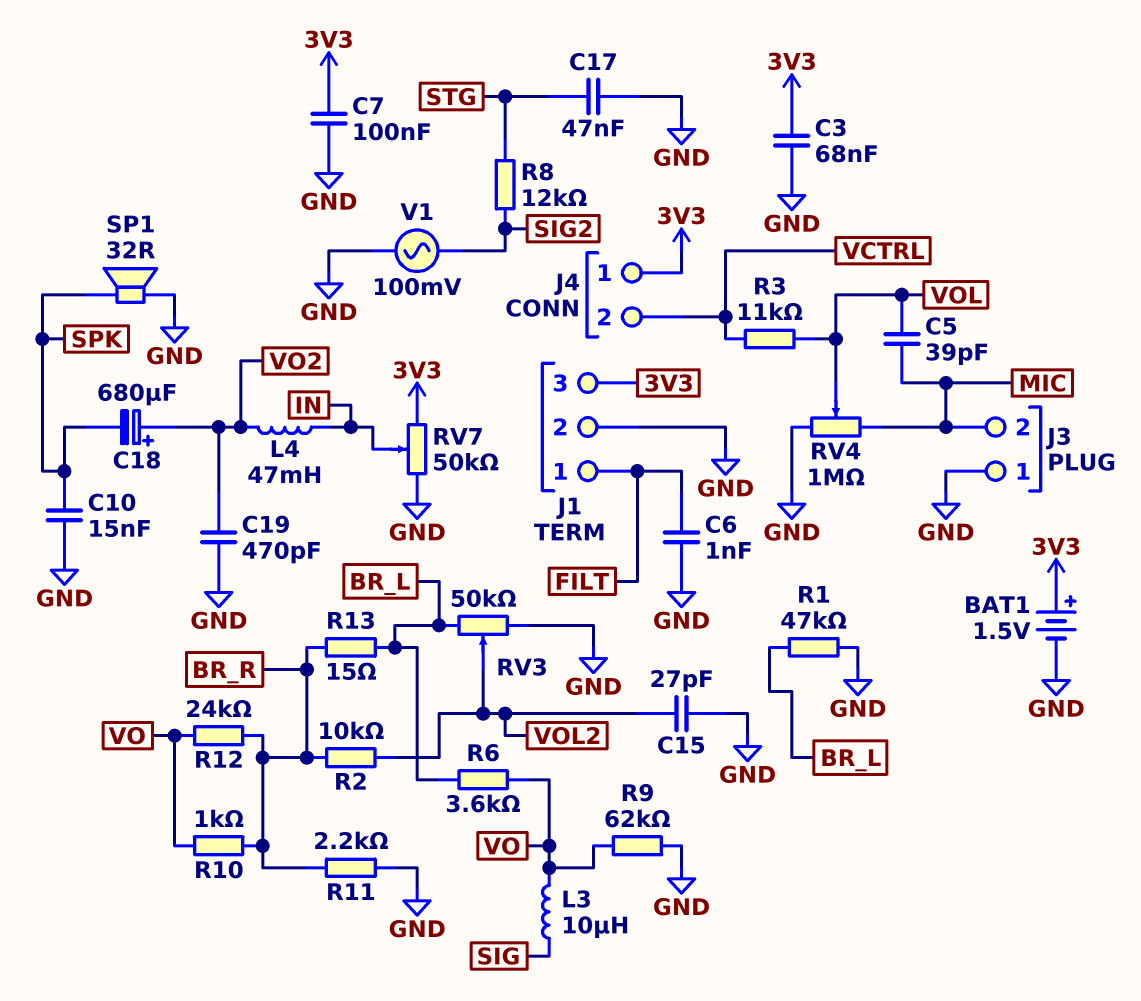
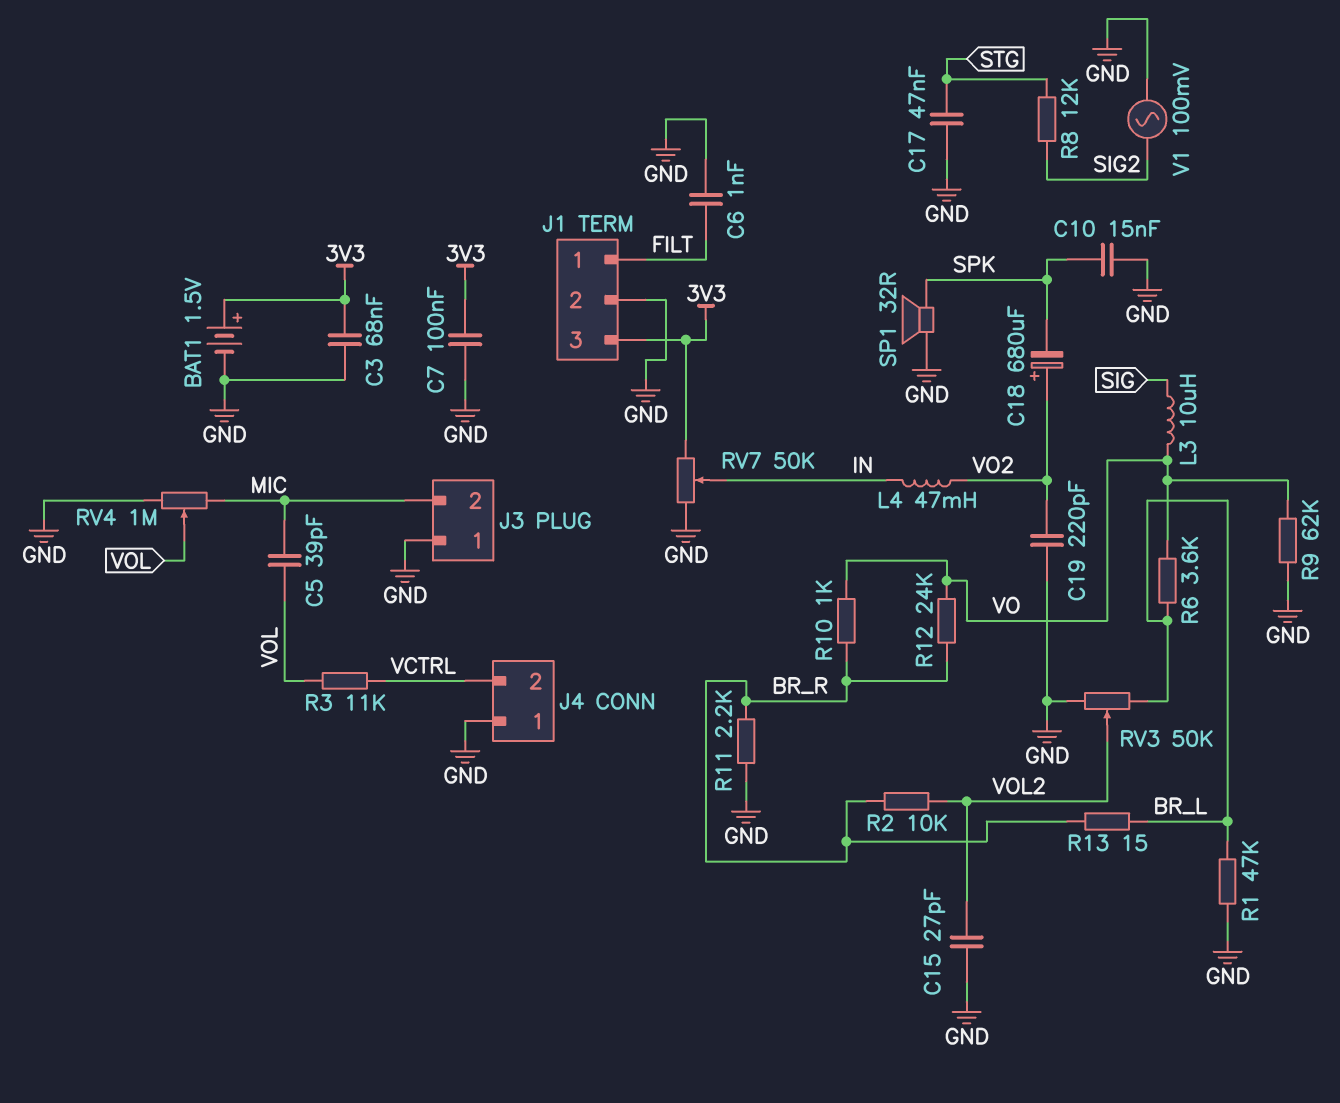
C19: 470pF (GND, VO2) -> 220pF (GND, VO2)
J4 pin 1: 3V3 -> GND

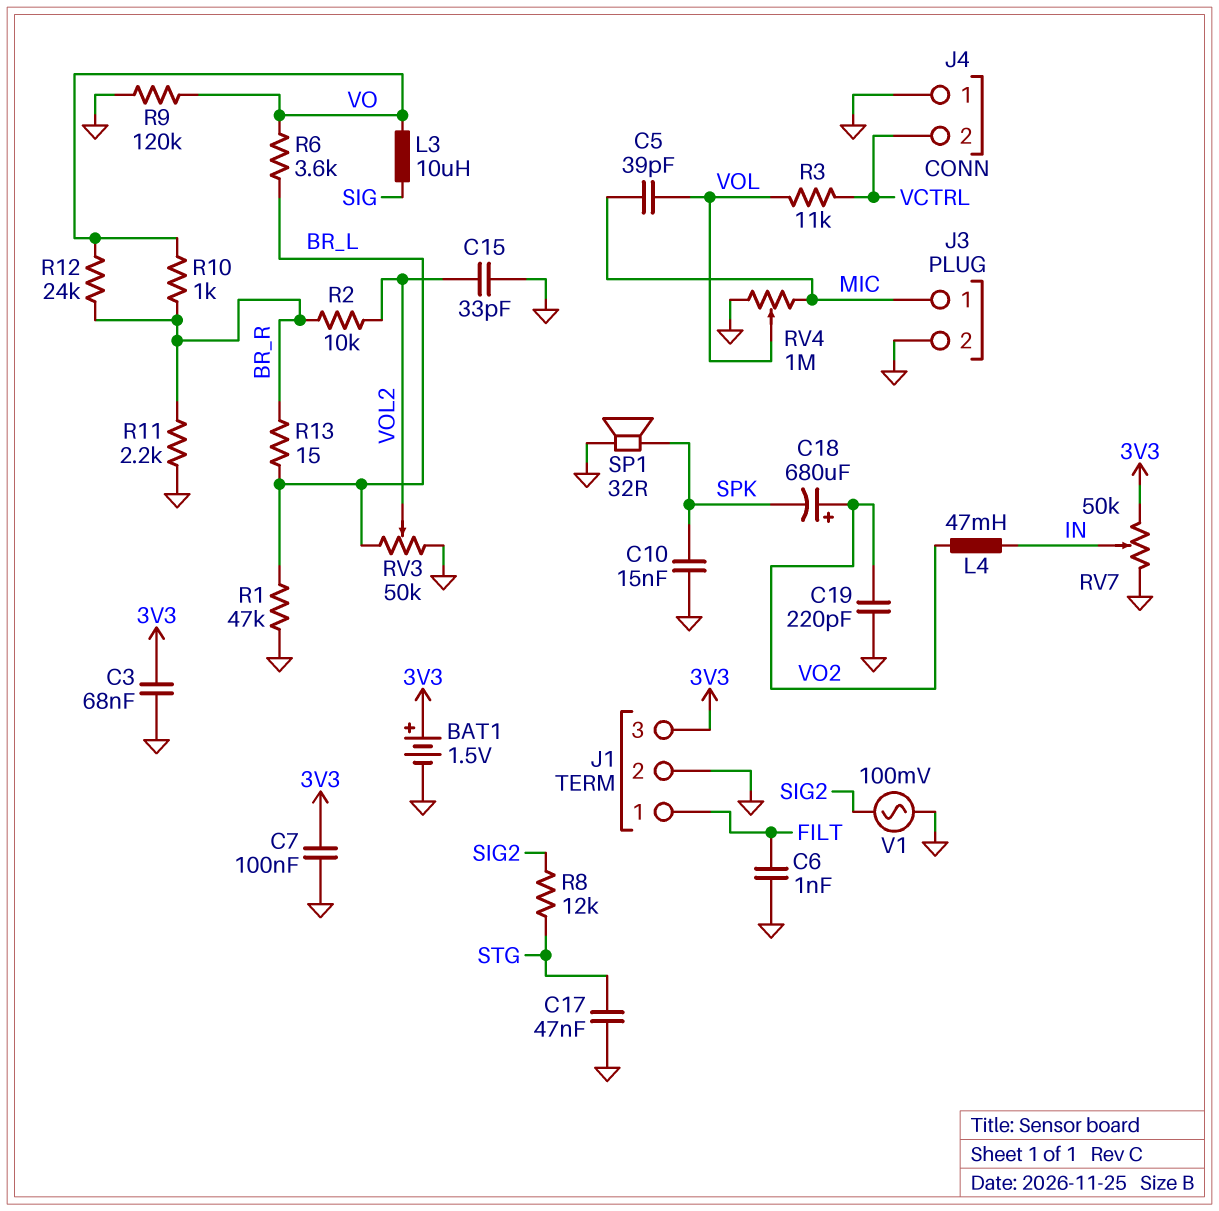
C15: 27pF (GND, VOL2) -> 33pF (GND, VOL2)
J3 pin 1: GND -> MIC
J3 pin 2: MIC -> GND
R9: 62k (GND, VO) -> 120k (GND, VO)

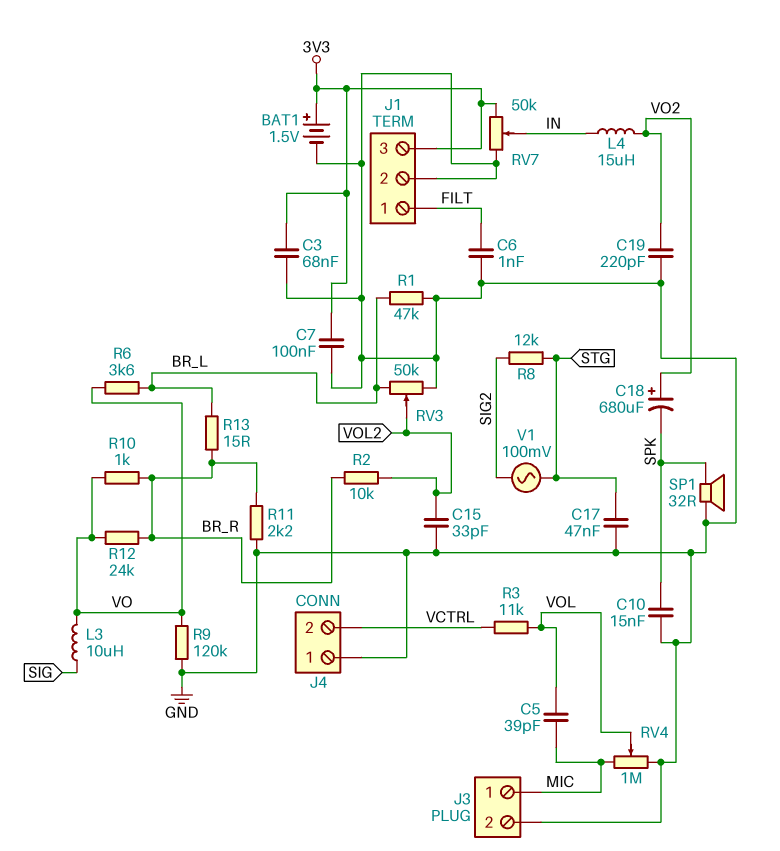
L4: 47mH (IN, VO2) -> 15uH (IN, VO2)
V1: AC 100mV (GND, SIG2) -> AC 100mV (SIG2, STG)

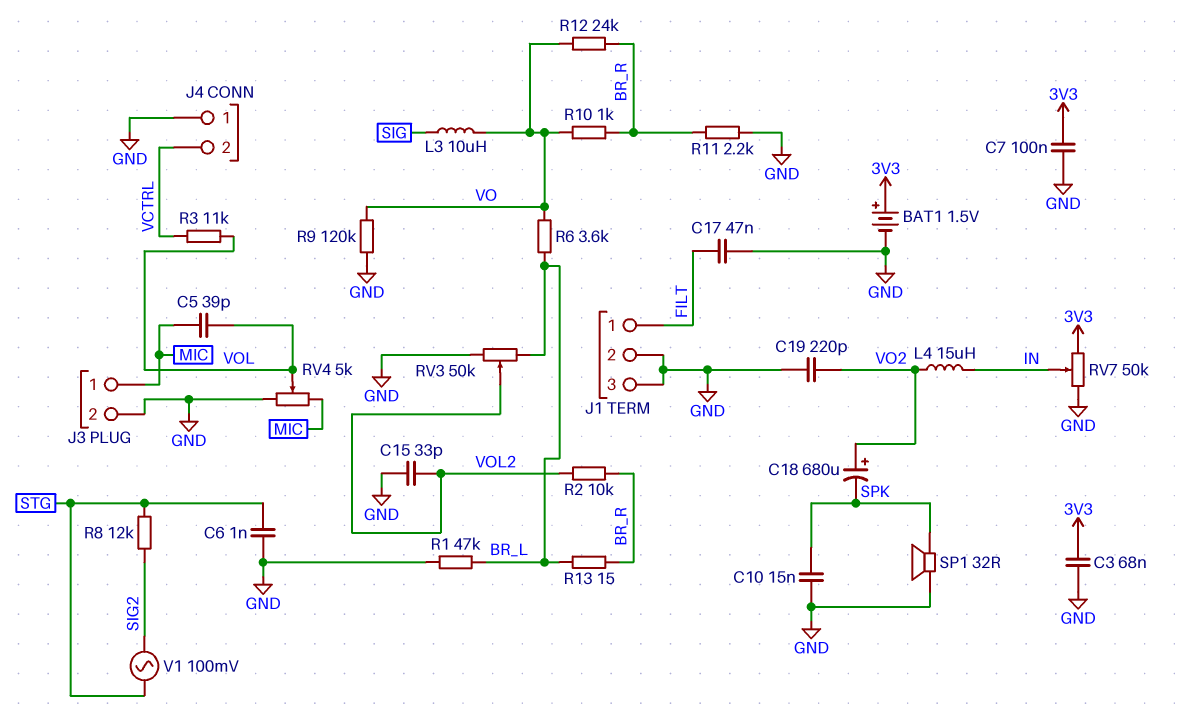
C6: 1nF (FILT, GND) -> 1nF (GND, STG)
C17: 47nF (GND, STG) -> 47nF (FILT, GND)
J1 pin 3: 3V3 -> GND
RV4: 1M (GND, MIC, wiper VOL) -> 5k (GND, MIC, wiper VOL)

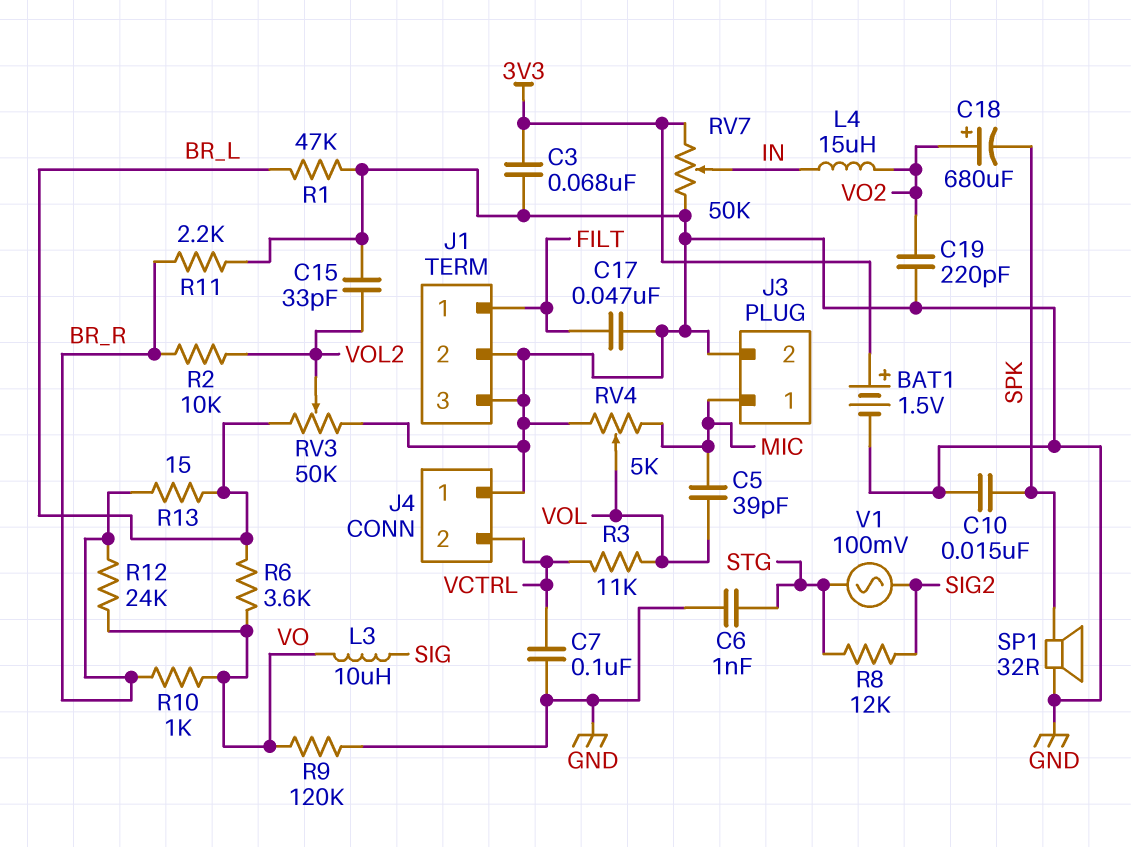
C7: 100nF (3V3, GND) -> 100nF (GND, VCTRL)

